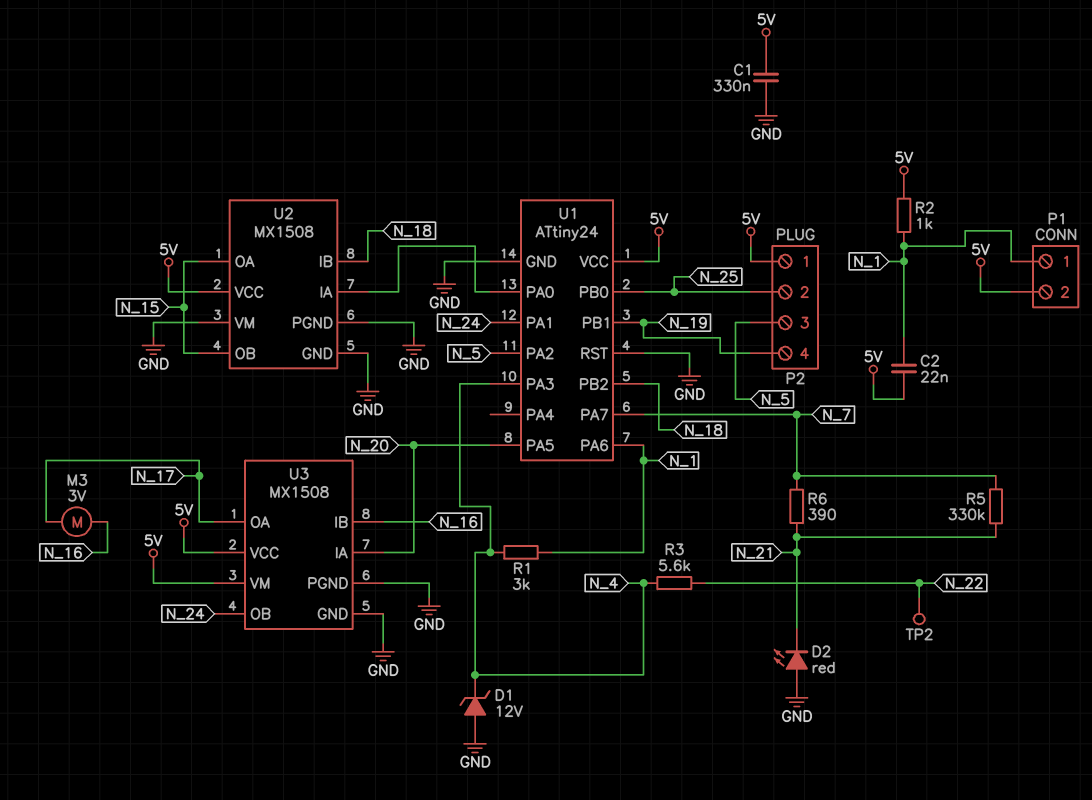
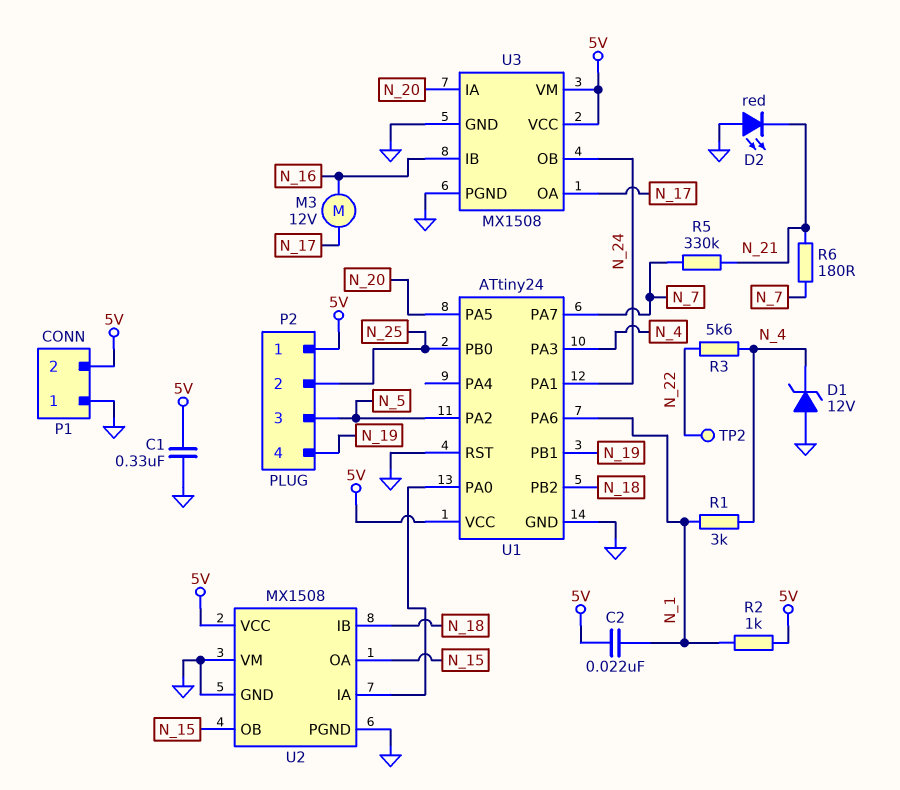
M3: motor 3V (N_16, N_17) -> motor 12V (N_16, N_17)
P1 pin 1: N_1 -> GND
R6: 390 (N_7, N_21) -> 180 (N_7, N_21)

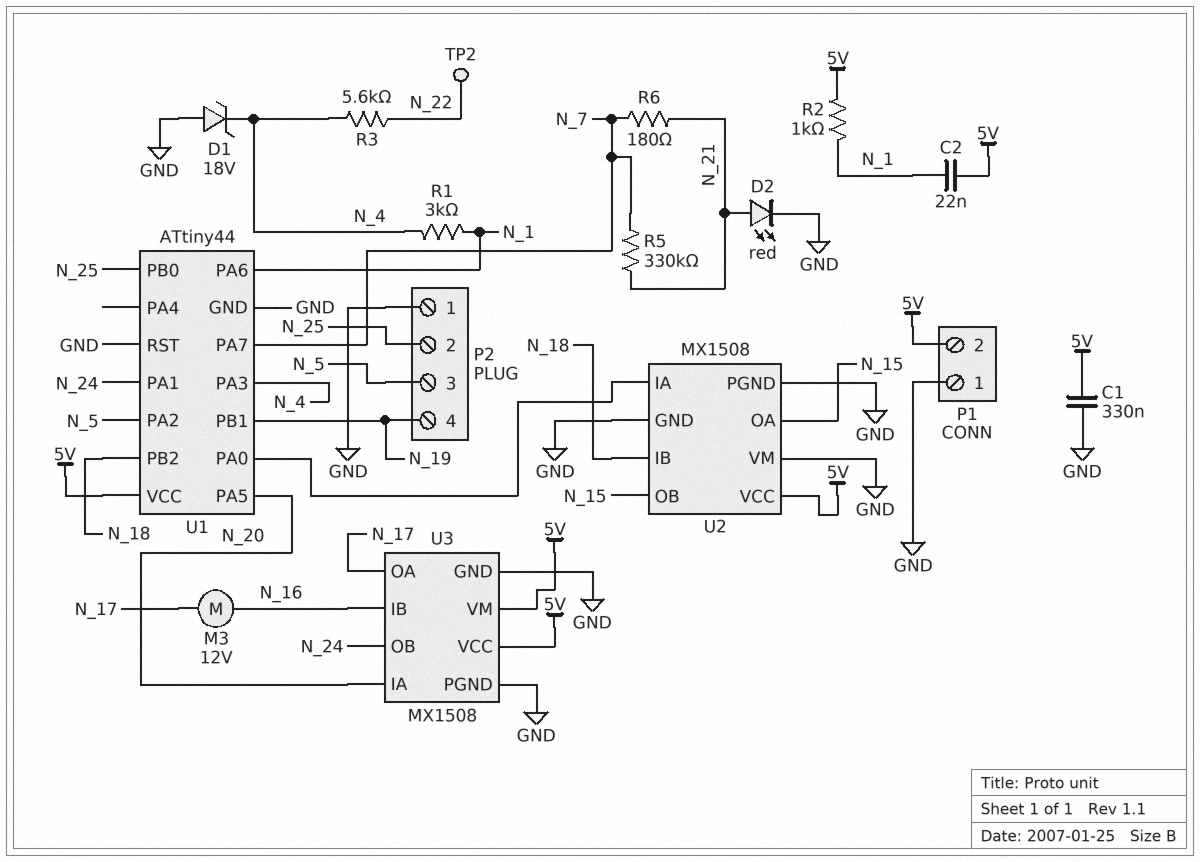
D1: zener 12V (A GND, K N_4) -> zener 18V (A GND, K N_4)
D2: LED red (A GND, K N_21) -> LED red (A N_21, K GND)
P2 pin 1: 5V -> GND
U1: ATtiny24 -> ATtiny44

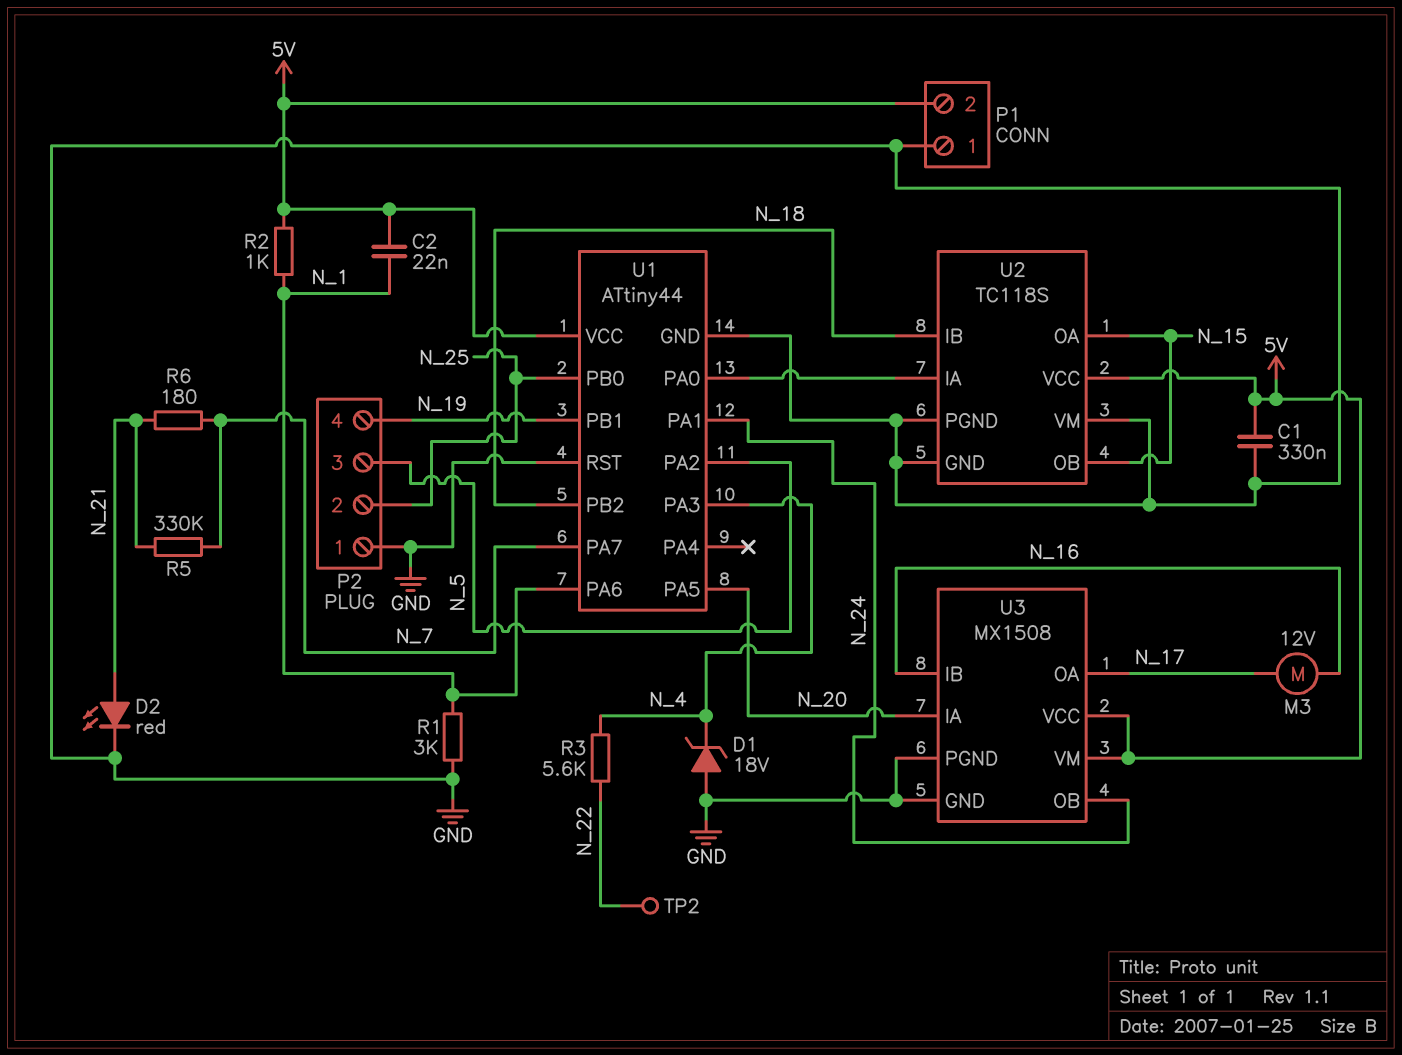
R1: 3k (N_1, N_4) -> 3k (GND, N_1)
U2: MX1508 -> TC118S

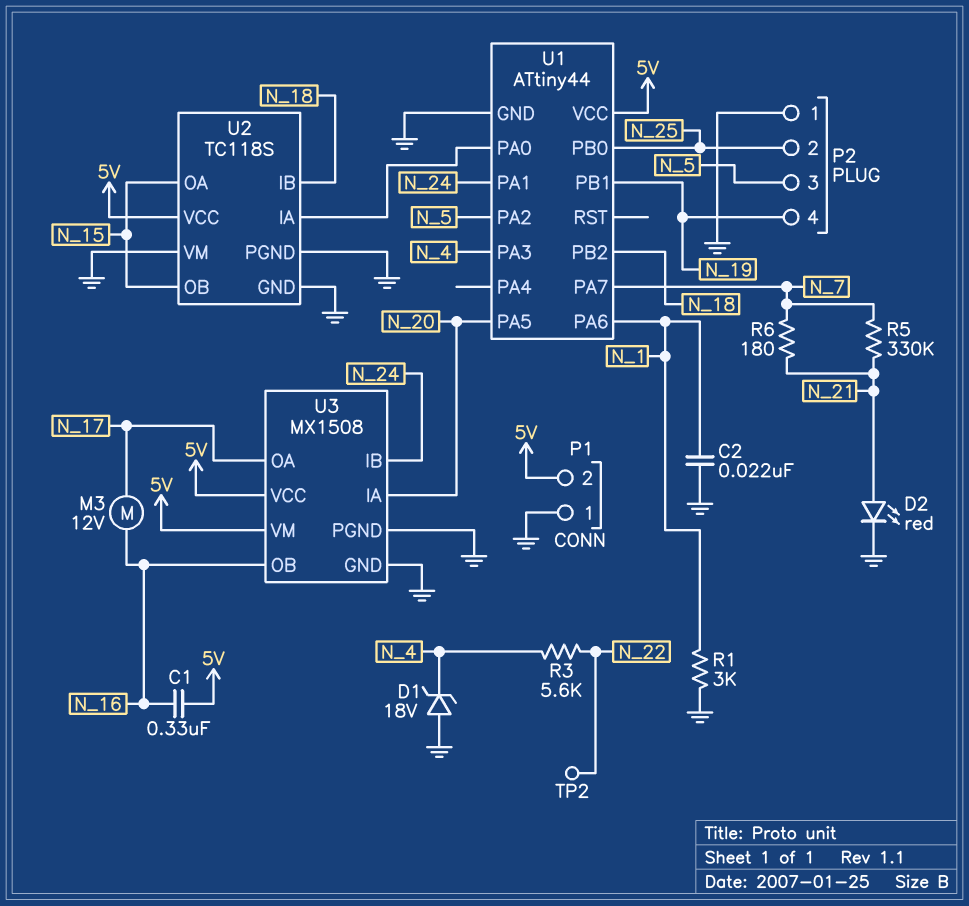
C1: 330nF (5V, GND) -> 330nF (5V, N_16)
C2: 22nF (5V, N_1) -> 22nF (GND, N_1)
R2: 1k (5V, N_1) -> none
U1 pin RST: GND -> none
U3 pin IB: N_16 -> N_24
U3 pin OB: N_24 -> N_16

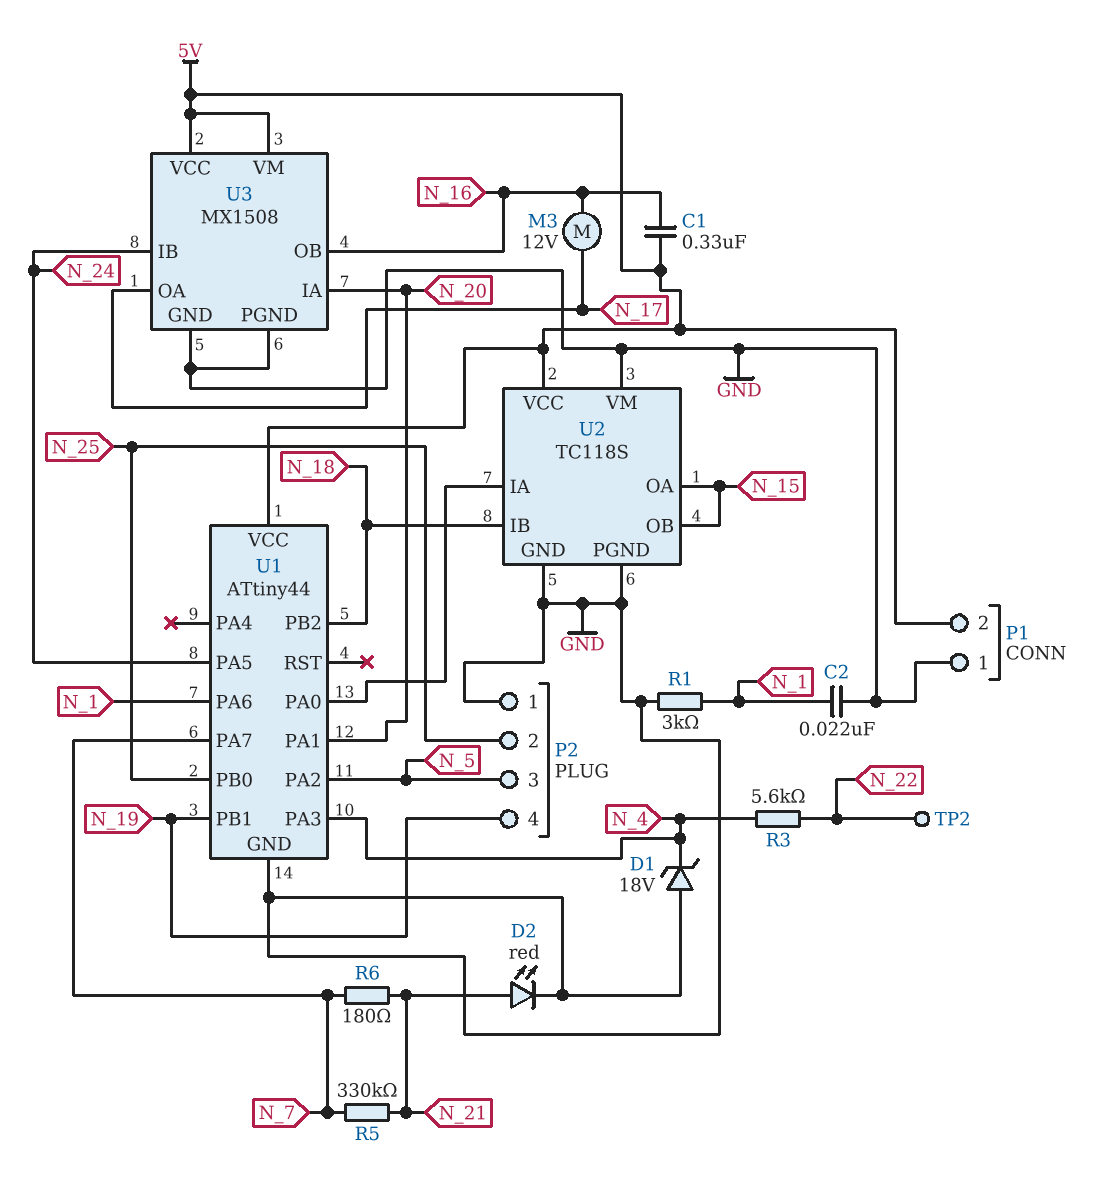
U1 pin PA1: N_24 -> N_20
U1 pin PA5: N_20 -> N_24

